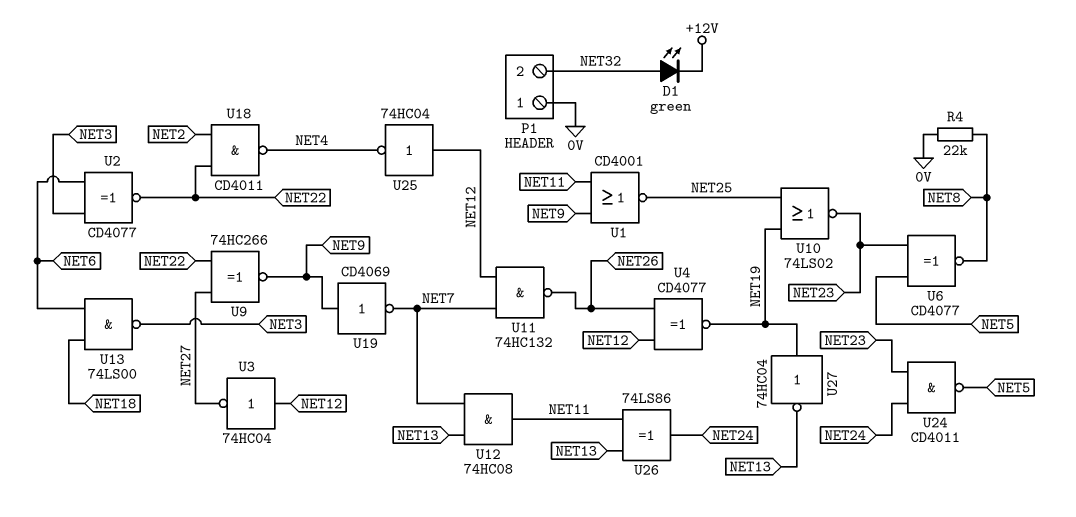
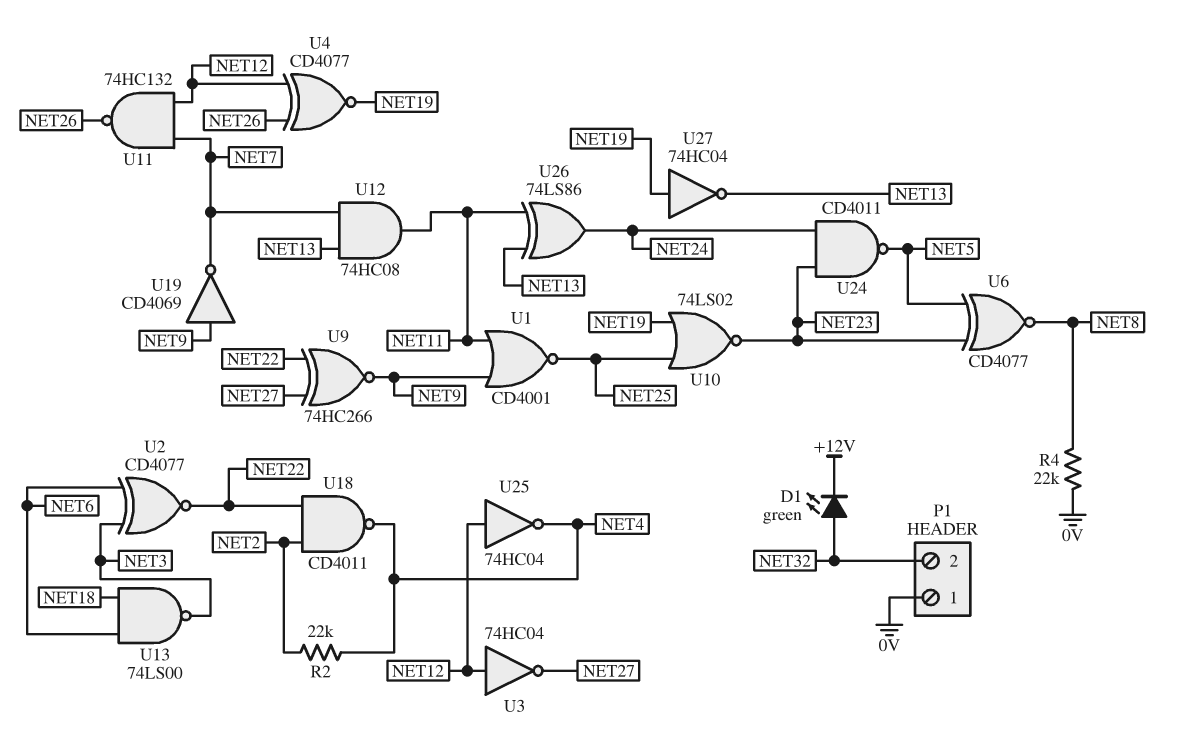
R2: none -> 22k (NET2, NET4)

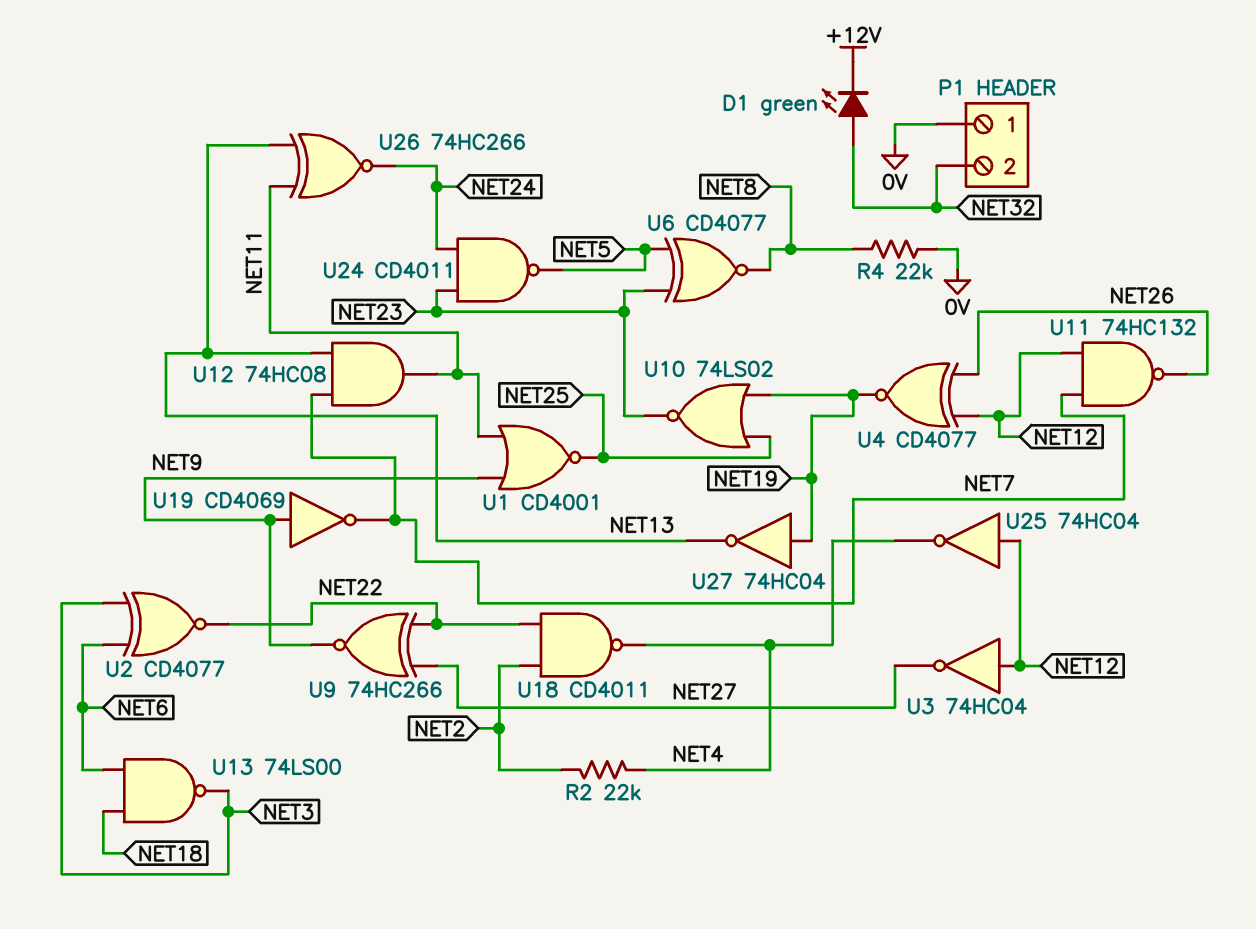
U26: XOR 74LS86 (in NET11, in NET13, out NET24) -> XNOR 74HC266 (in NET11, in NET13, out NET24)

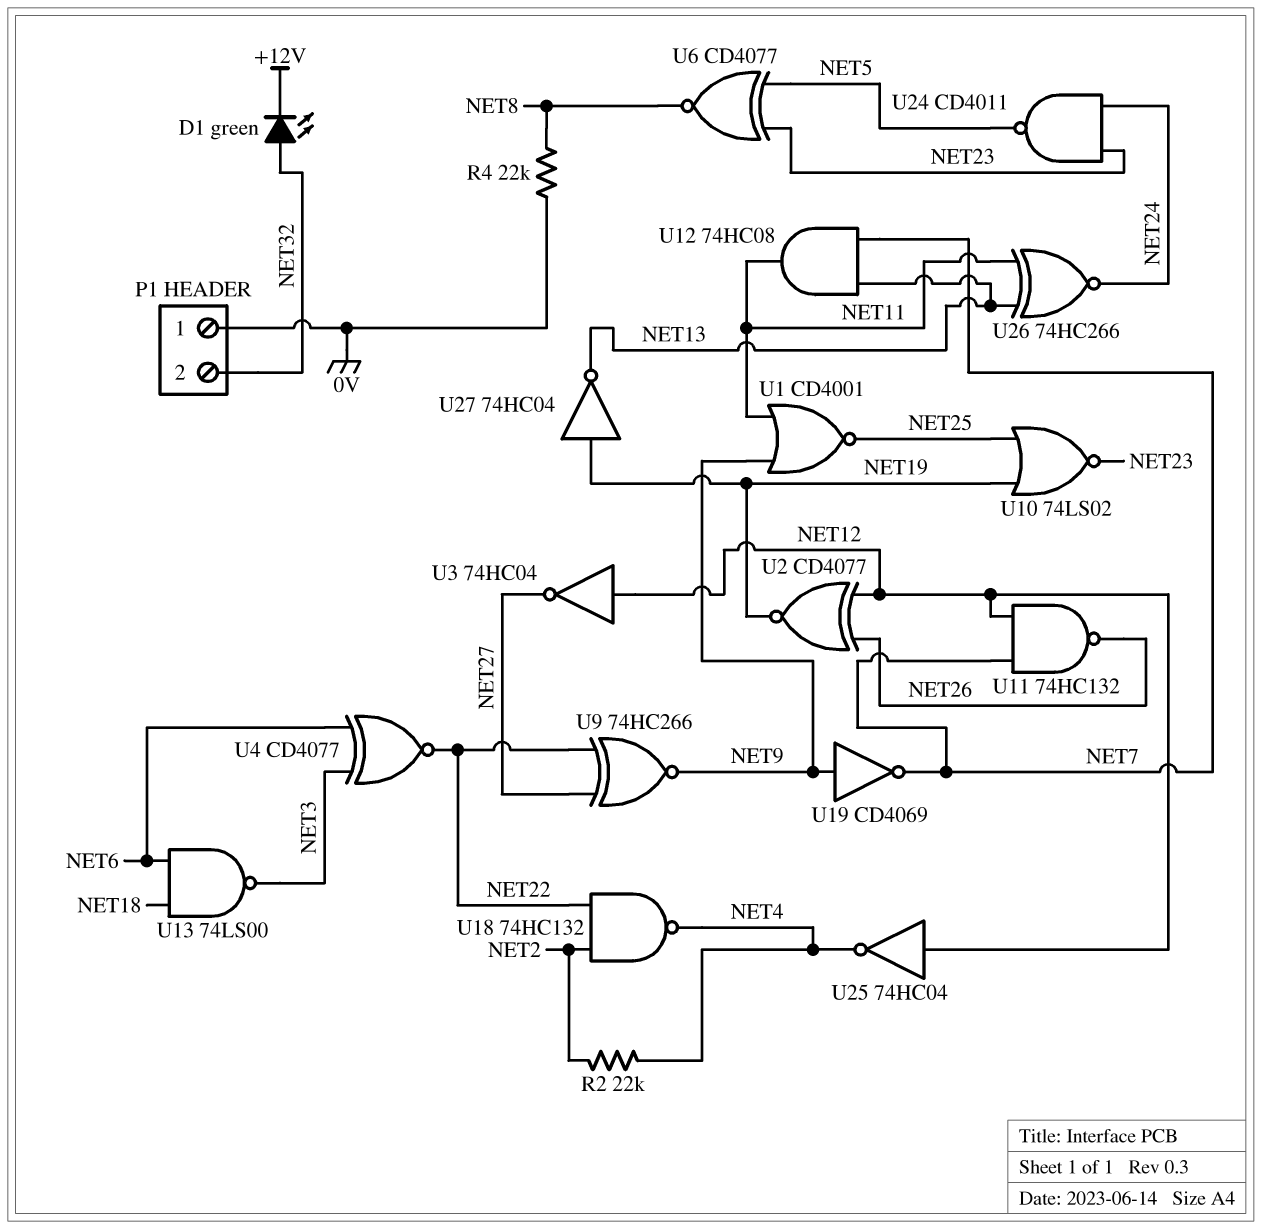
U2: XNOR CD4077 (in NET3, in NET6, out NET22) -> XNOR CD4077 (in NET12, in NET26, out NET19)
U4: XNOR CD4077 (in NET12, in NET26, out NET19) -> XNOR CD4077 (in NET3, in NET6, out NET22)
U18: NAND CD4011 (in NET2, in NET22, out NET4) -> NAND 74HC132 (in NET2, in NET22, out NET4)

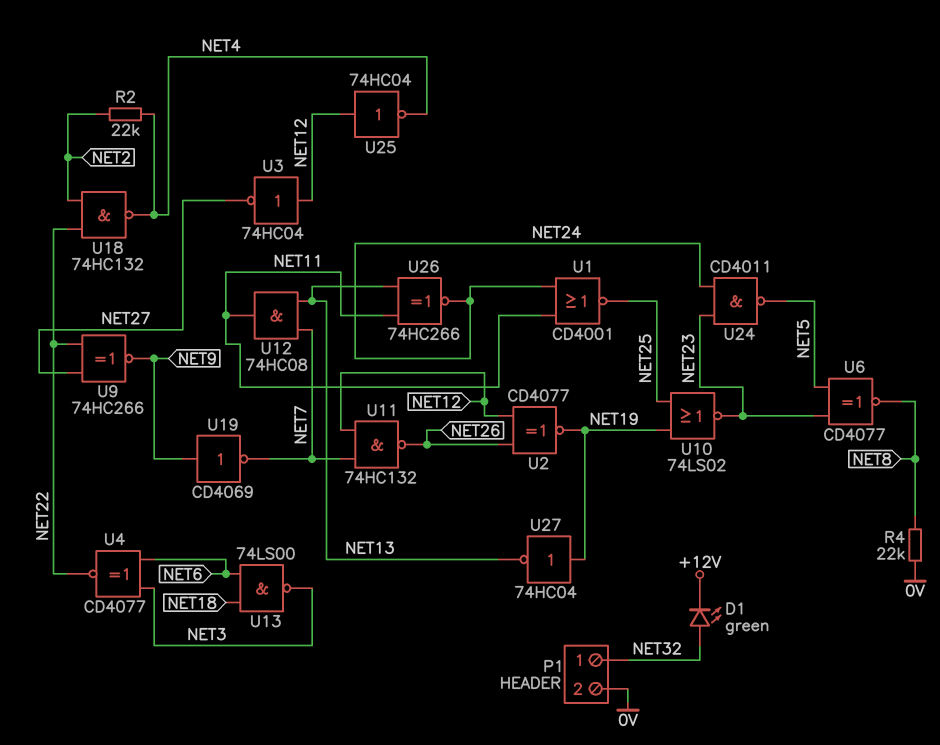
P1 pin 1: 0V -> NET32
P1 pin 2: NET32 -> 0V
U1: NOR CD4001 (in NET9, in NET11, out NET25) -> NOR CD4001 (in NET11, in NET24, out NET25)

